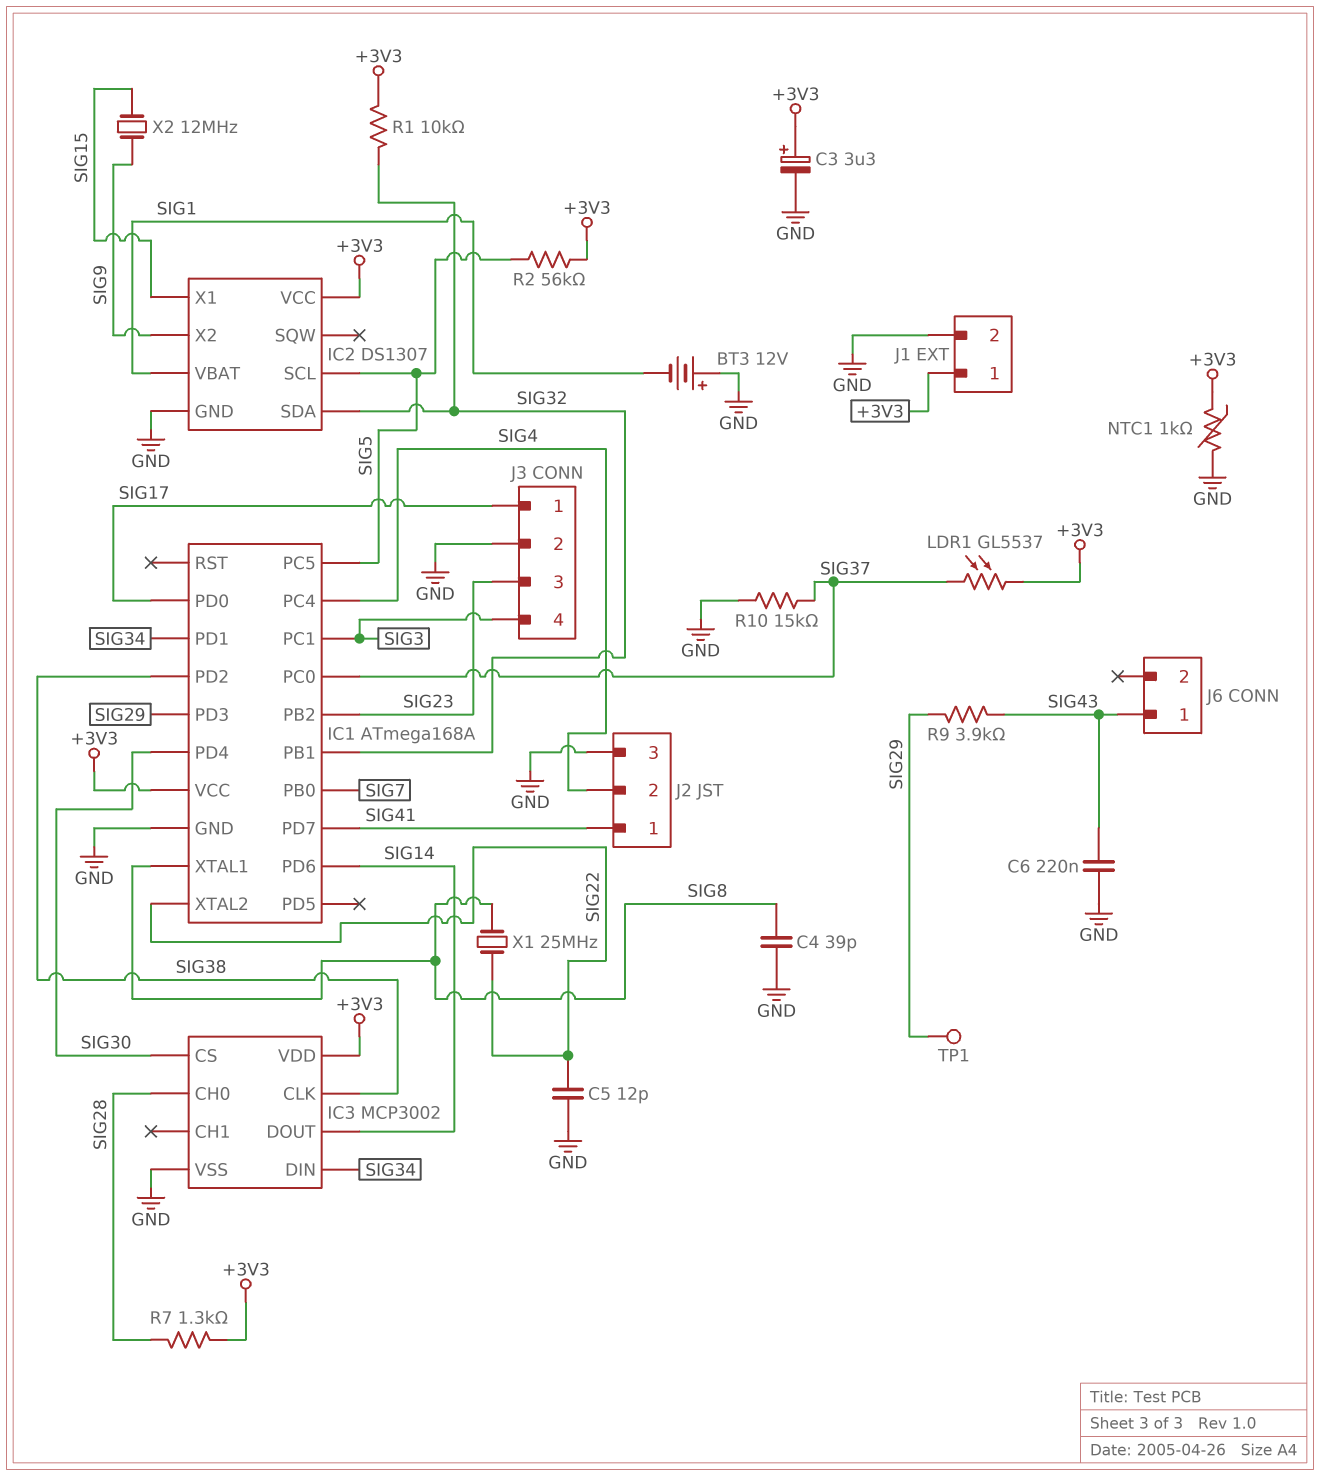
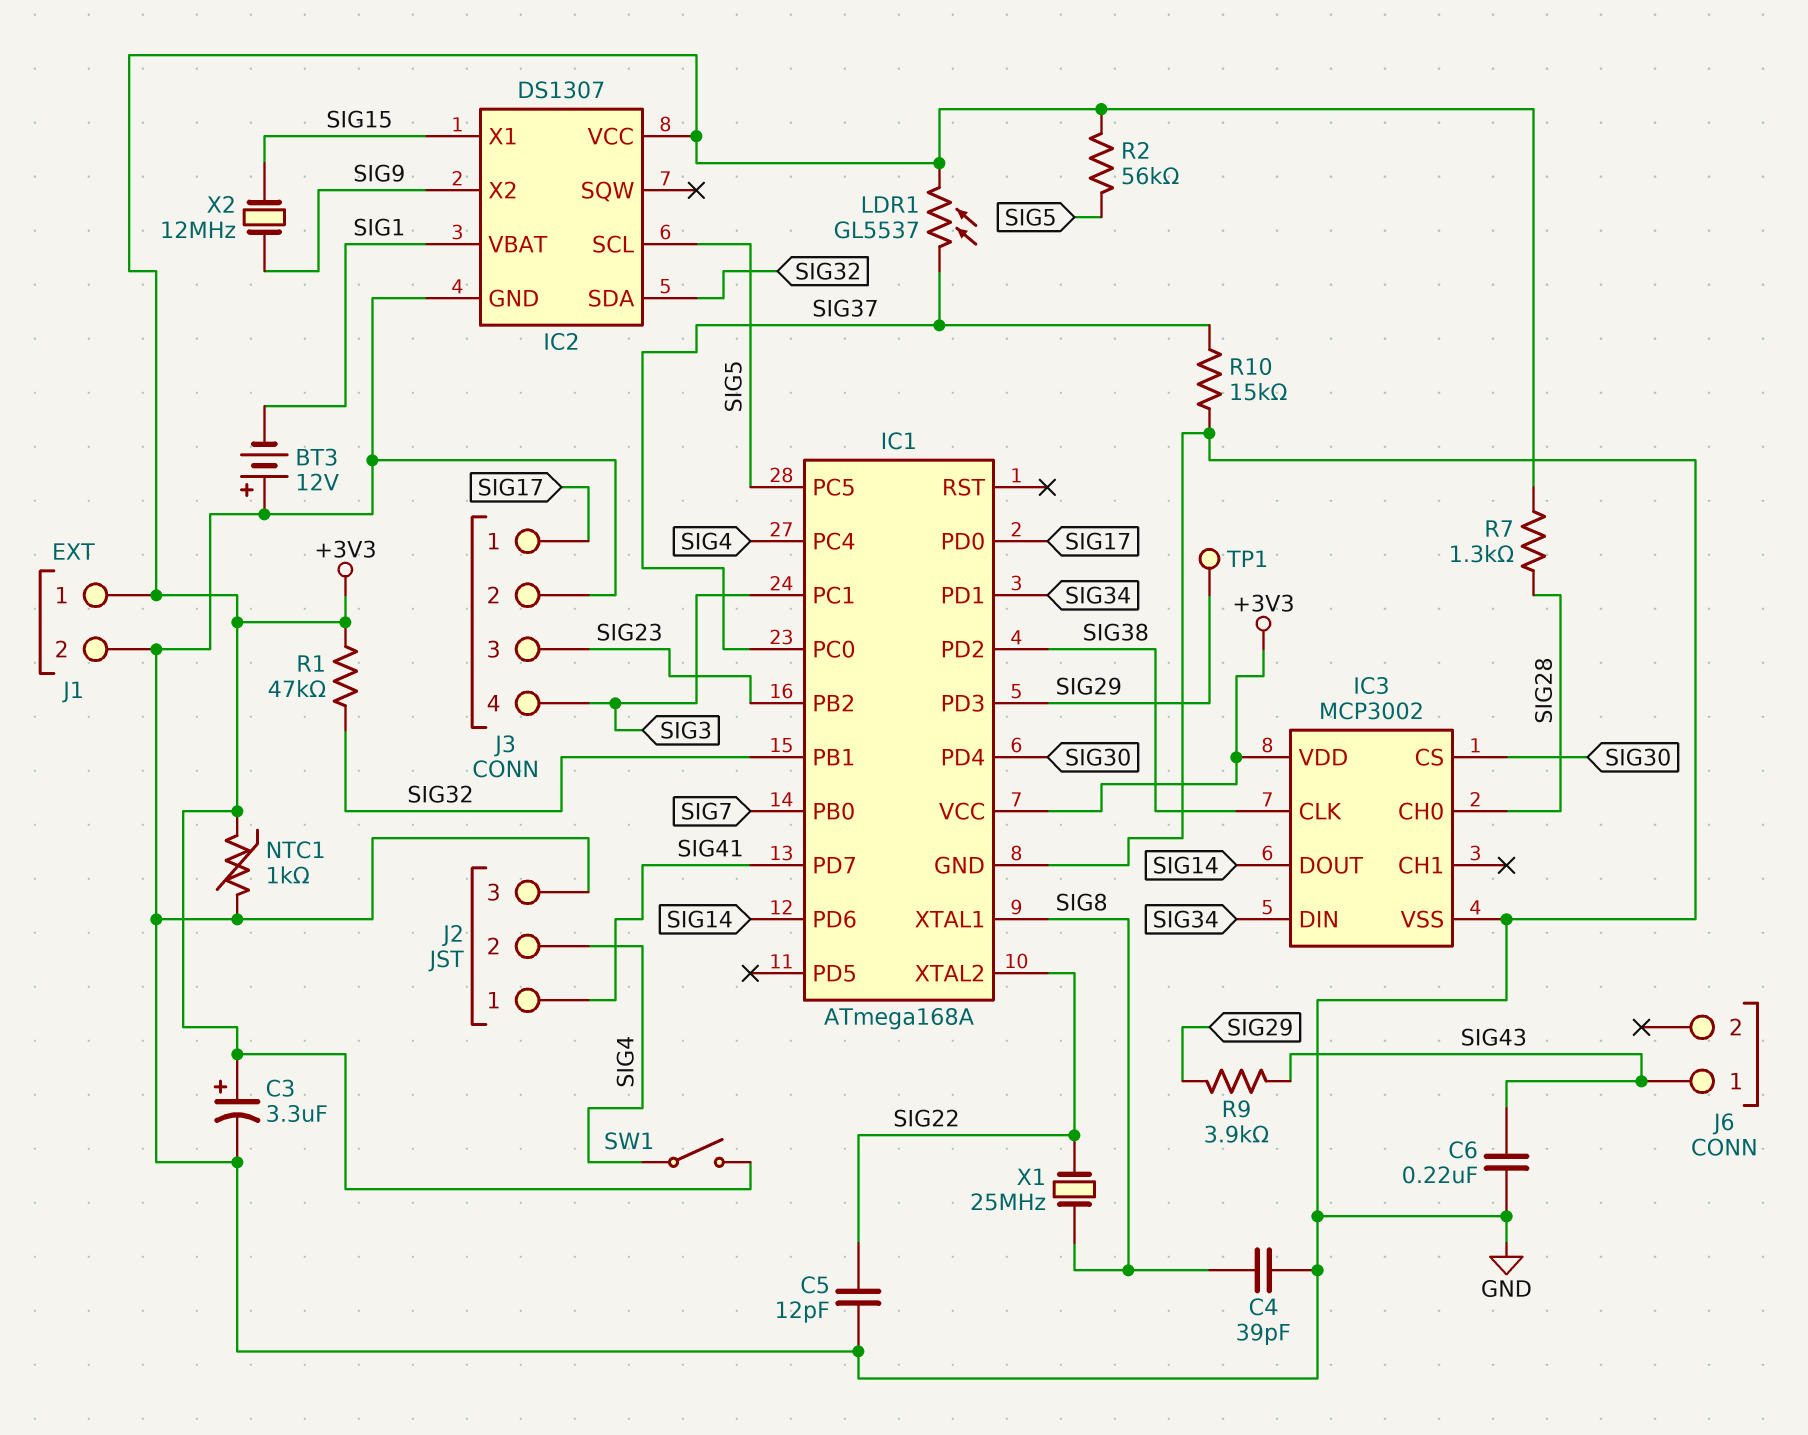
R1: 10k (+3V3, SIG32) -> 47k (+3V3, SIG32)
SW1: none -> switch (+3V3, SIG4)

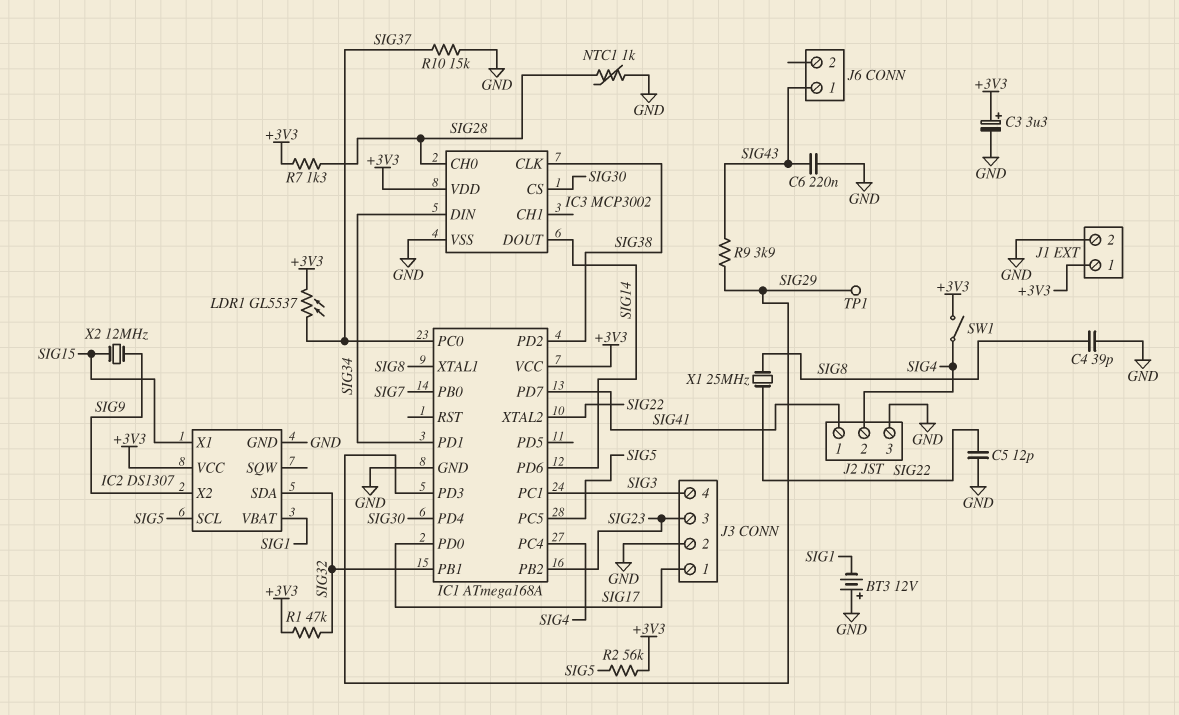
NTC1: 1k (+3V3, GND) -> 1k (GND, SIG28)

